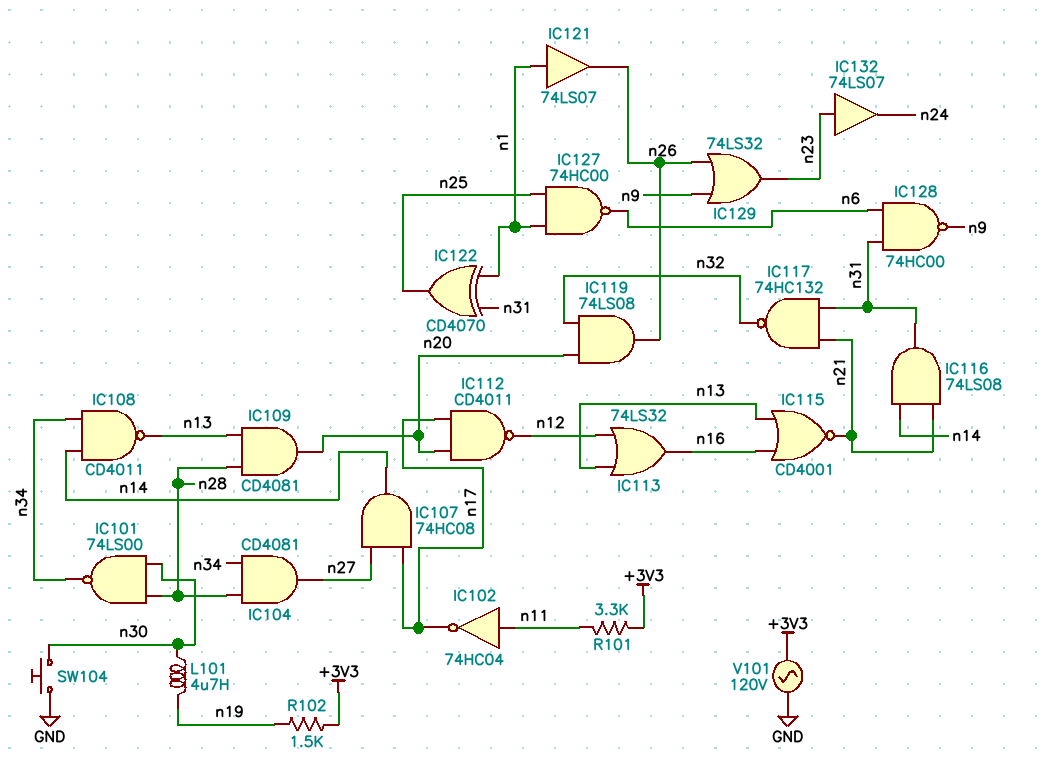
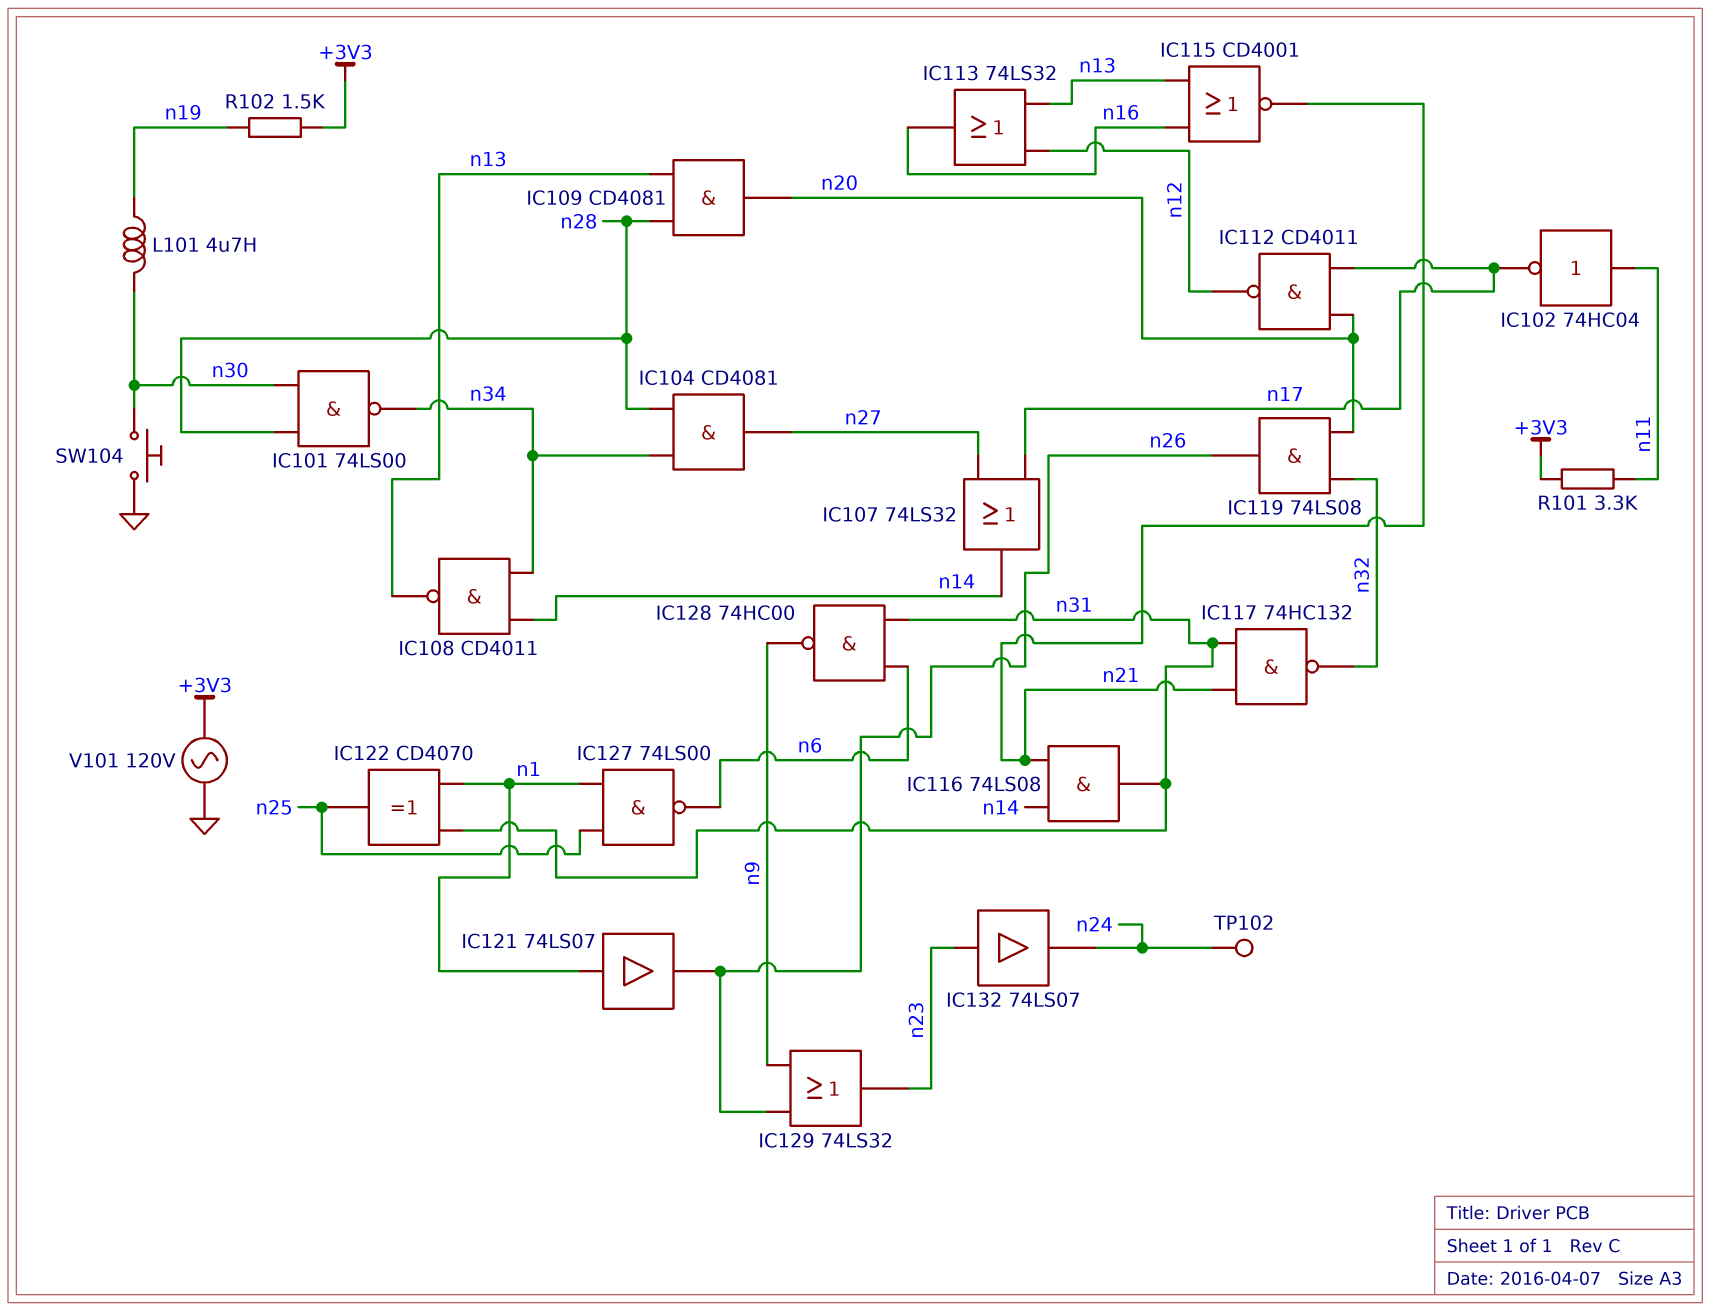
IC107: AND 74HC08 (in n17, in n27, out n14) -> OR 74LS32 (in n17, in n27, out n14)
IC127: NAND 74HC00 (in n1, in n25, out n6) -> NAND 74LS00 (in n1, in n25, out n6)
TP102: none -> test point (n24)

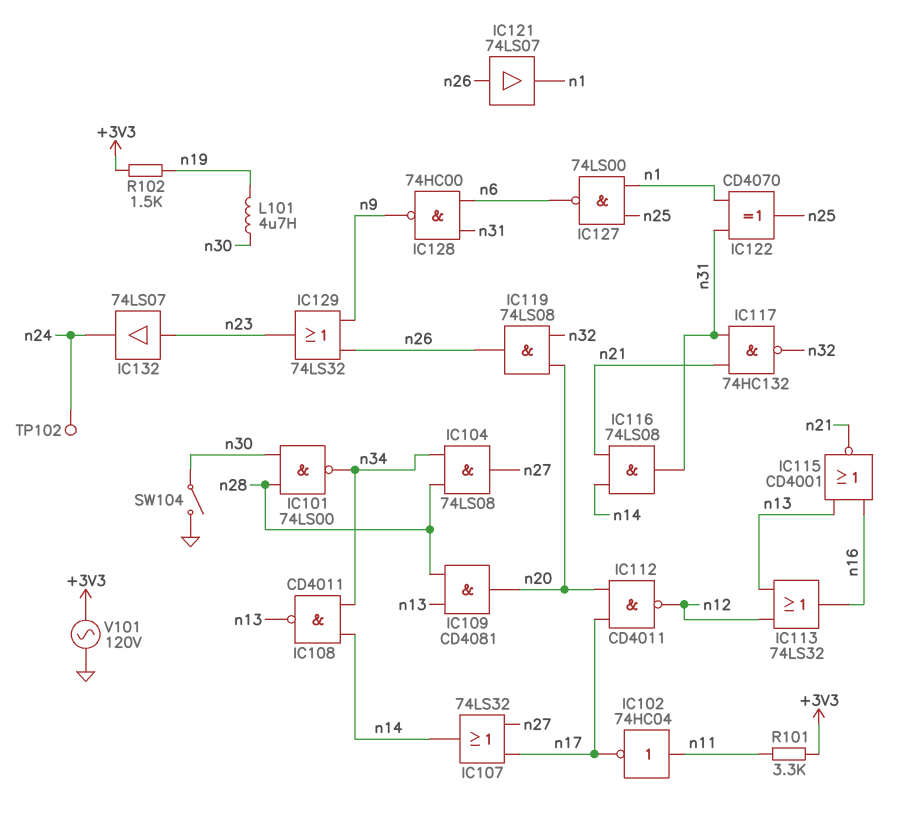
IC104: AND CD4081 (in n28, in n34, out n27) -> AND 74LS08 (in n28, in n34, out n27)
IC121: buffer 74LS07 (in n1, out n26) -> buffer 74LS07 (in n26, out n1)
SW104: button (GND, n30) -> switch (GND, n30)

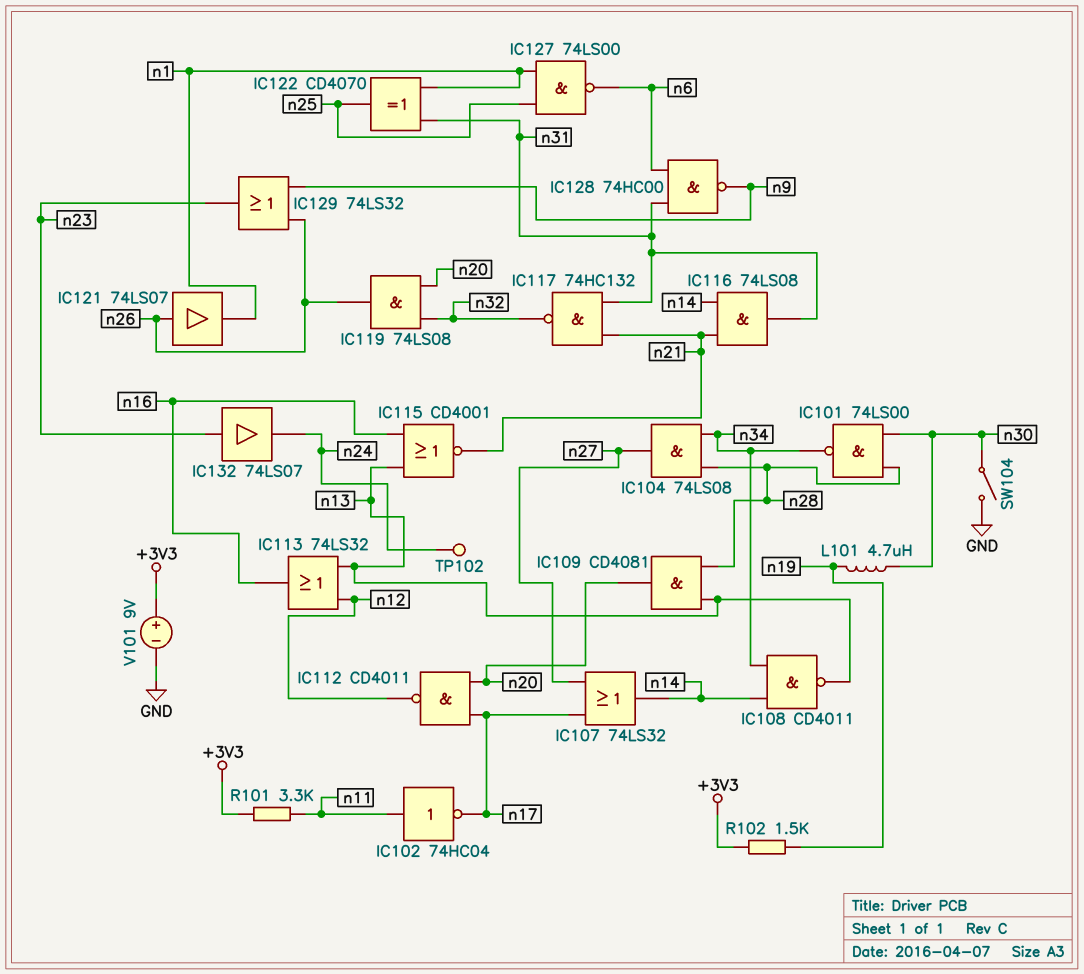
V101: AC 120V (+3V3, GND) -> 9V (plus +3V3, minus GND)

